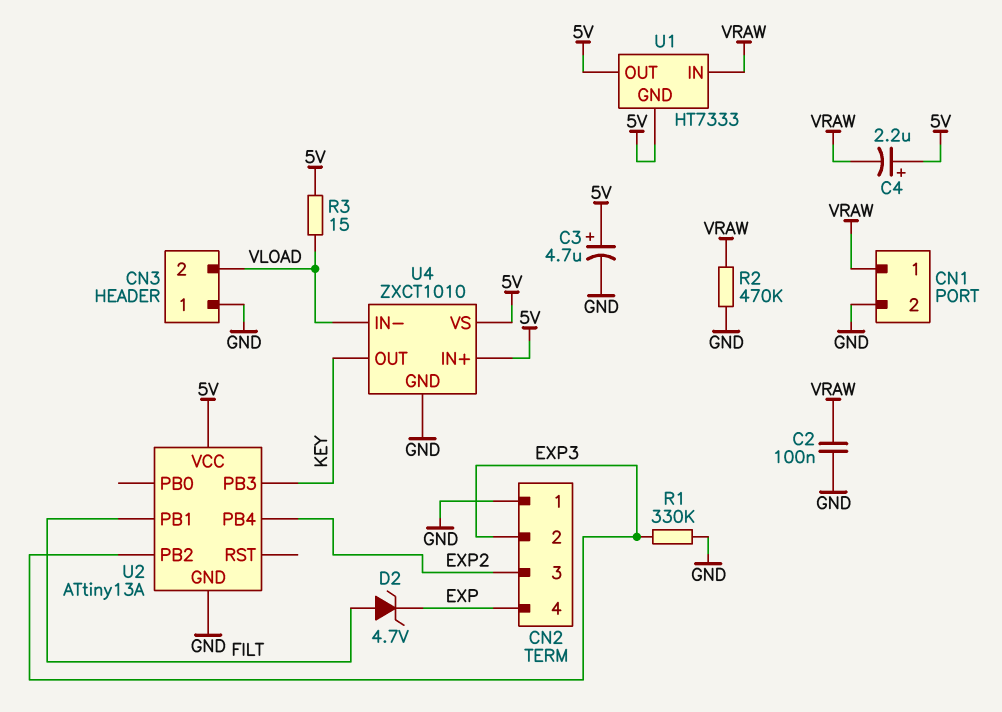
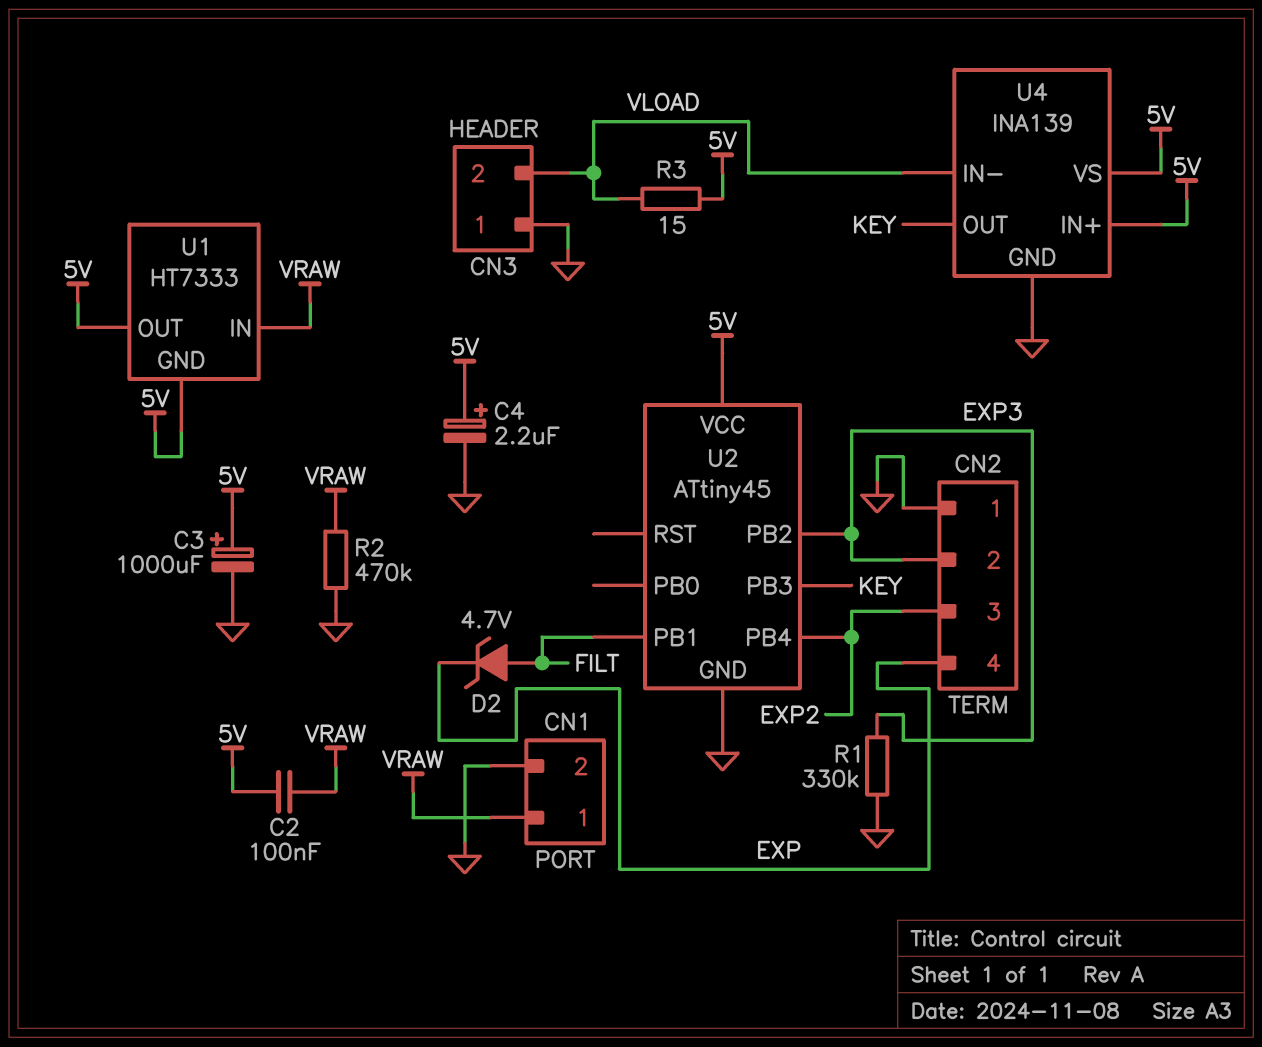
C2: 100nF (GND, VRAW) -> 100nF (5V, VRAW)
C3: 4.7uF (plus 5V, minus GND) -> 1000uF (plus 5V, minus GND)
C4: 2.2uF (plus 5V, minus VRAW) -> 2.2uF (plus 5V, minus GND)
U2: ATtiny13A -> ATtiny45
U4: ZXCT1010 -> INA139

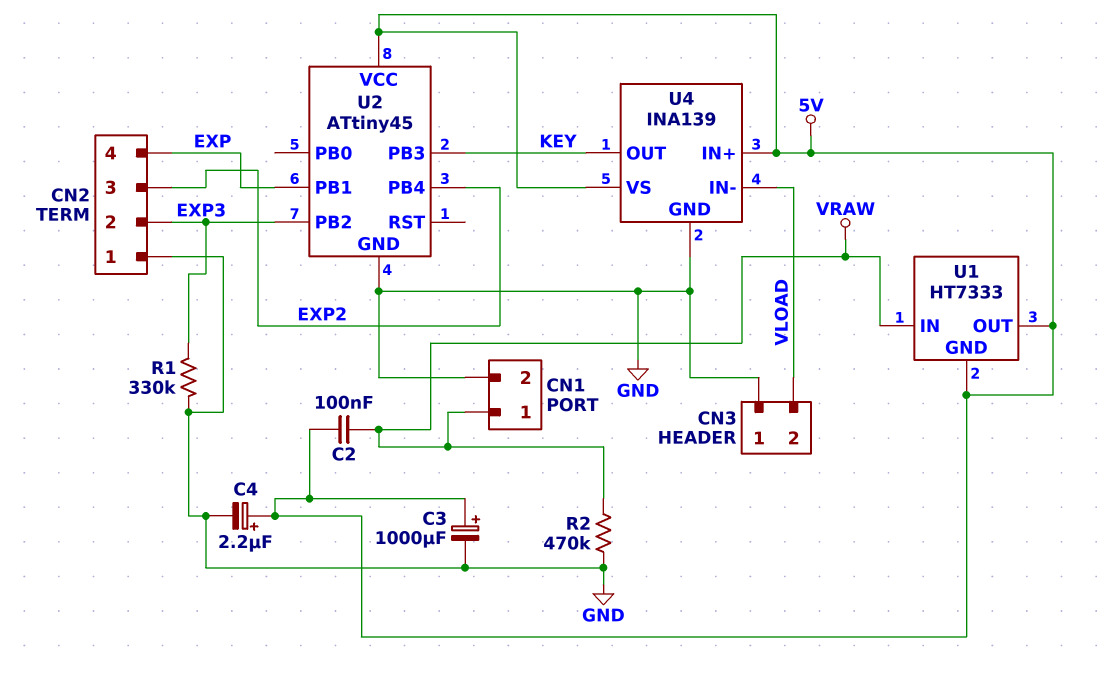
D2: zener 4.7V (A FILT, K EXP) -> none
R3: 15 (5V, VLOAD) -> none
U2 pin PB1: FILT -> EXP

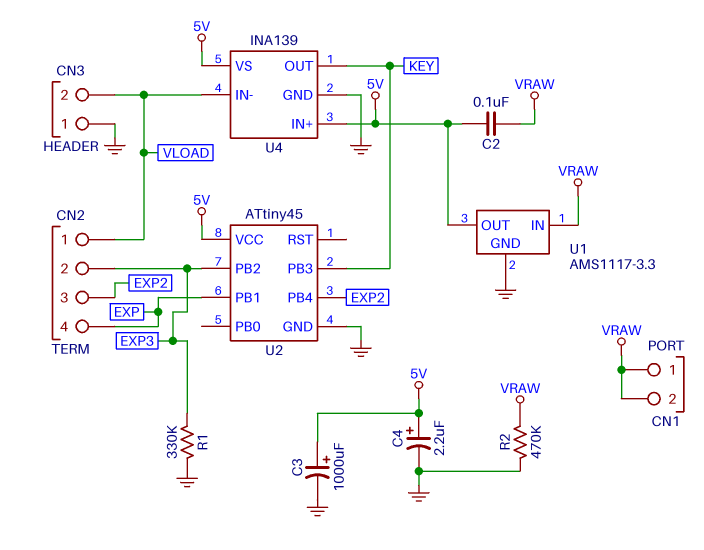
CN1 pin 2: GND -> VRAW
CN2 pin 1: GND -> VLOAD
U1: HT7333 -> AMS1117-3.3
U1 pin GND: 5V -> GND

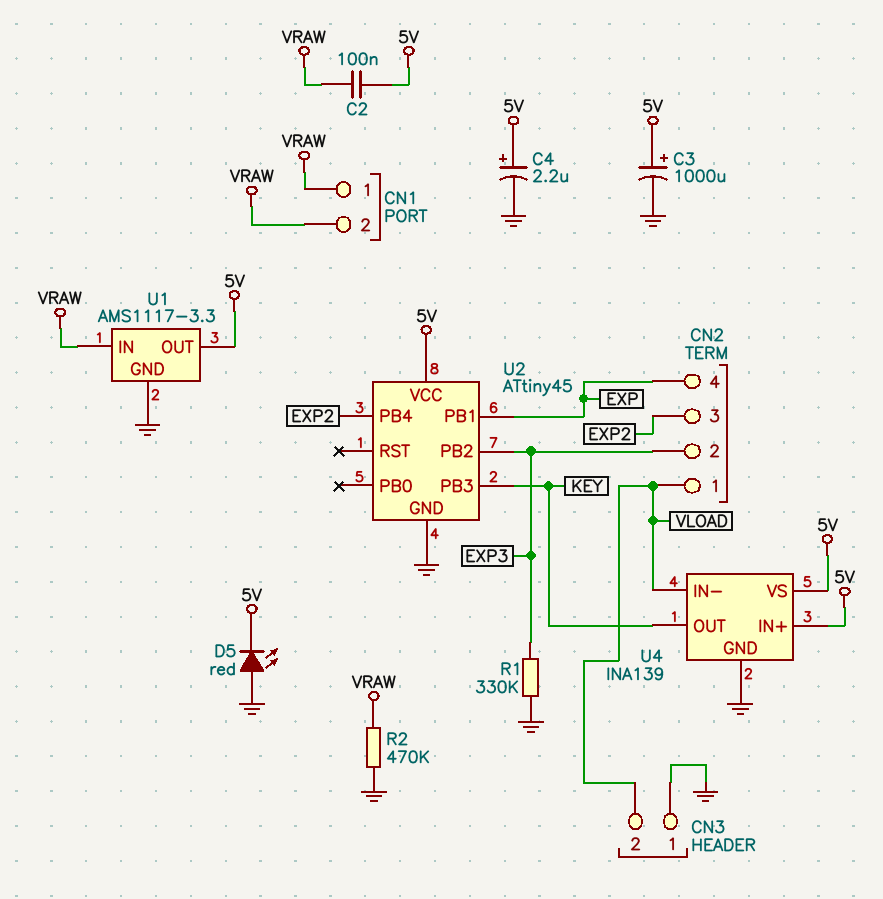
D5: none -> LED red (A GND, K 5V)

